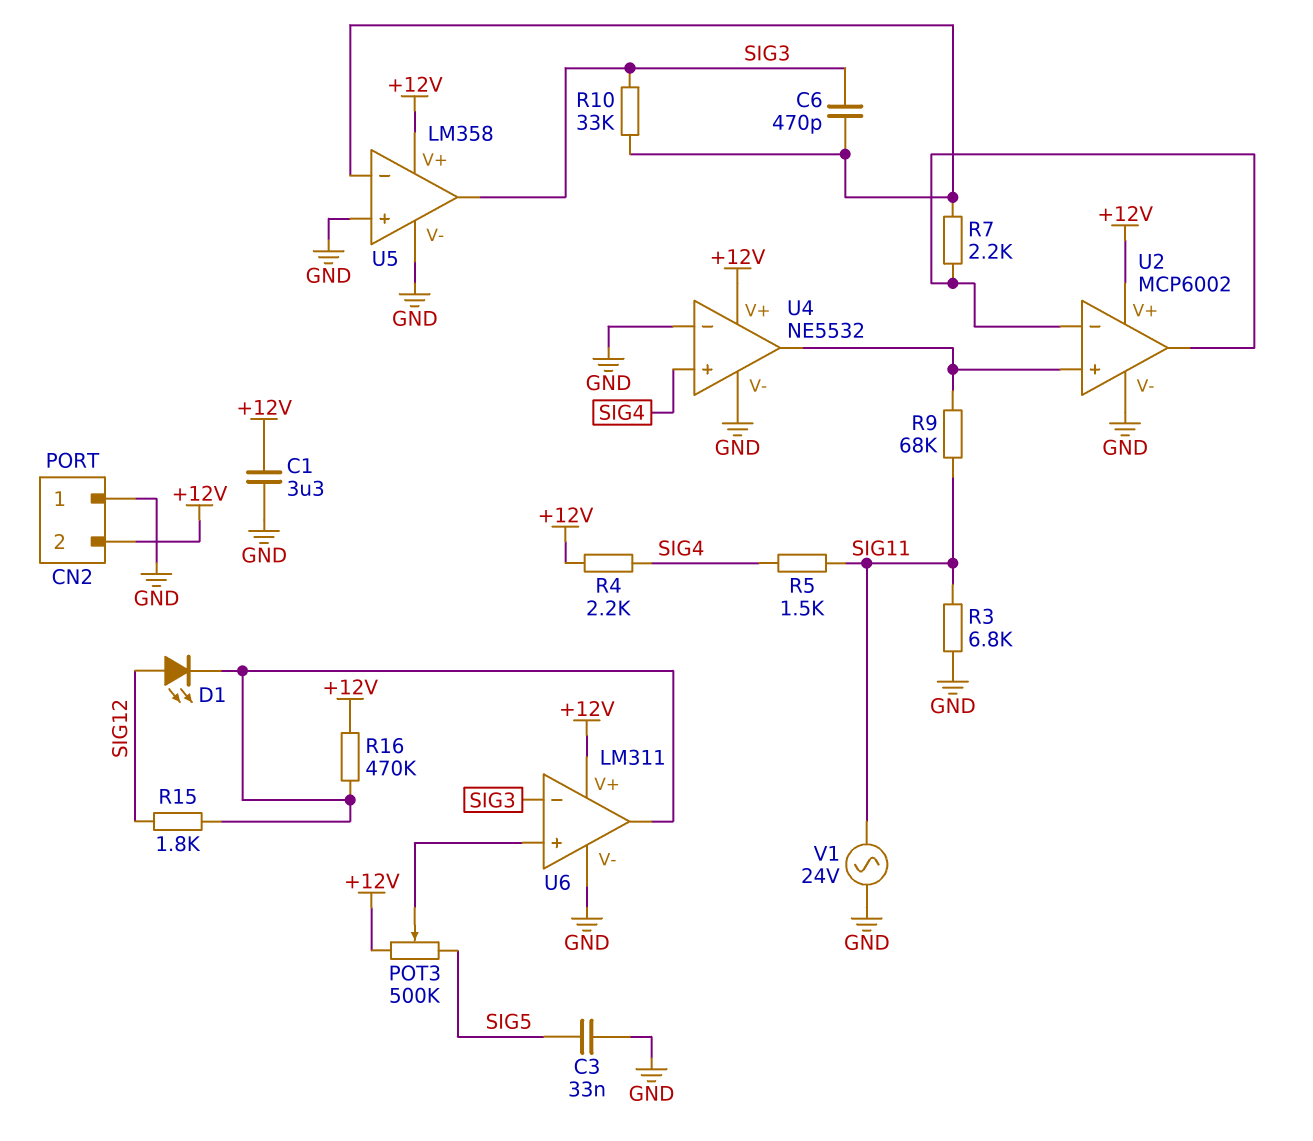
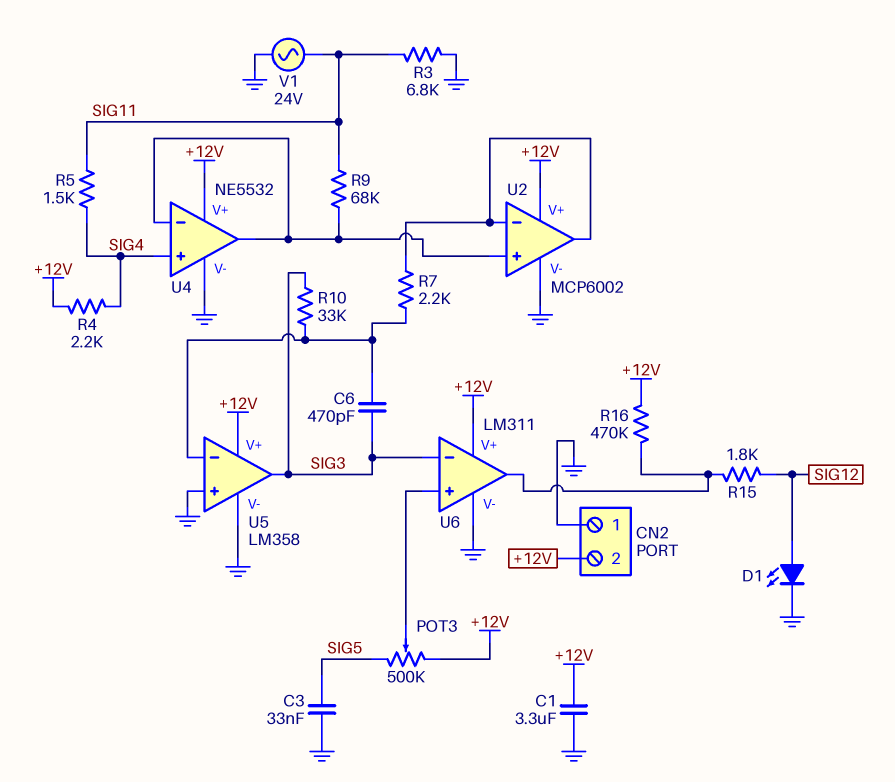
D1: LED (A SIG12, K U6/out) -> LED (A SIG12, K GND)
U4 pin in-: GND -> U2/in+

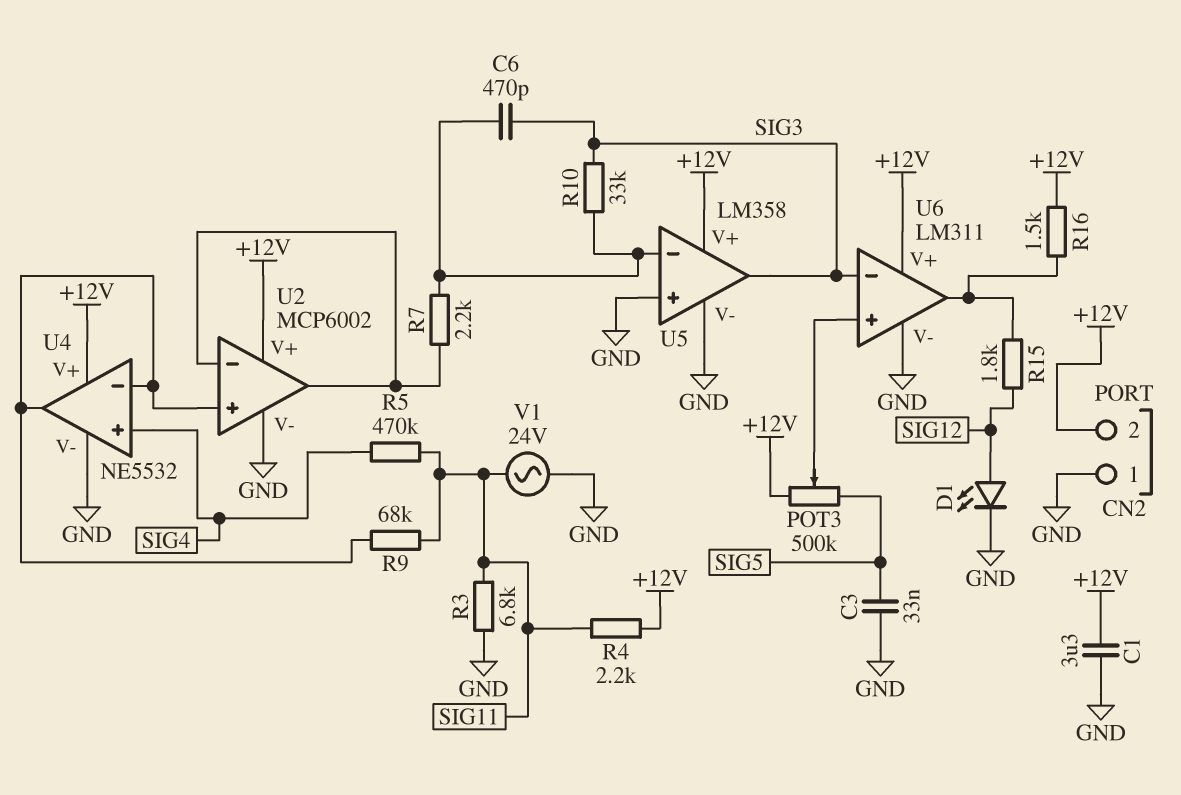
R4: 2.2k (+12V, SIG4) -> 2.2k (+12V, SIG11)
R5: 1.5k (SIG4, SIG11) -> 470k (SIG4, SIG11)
R16: 470k (+12V, U6/out) -> 1.5k (+12V, U6/out)

